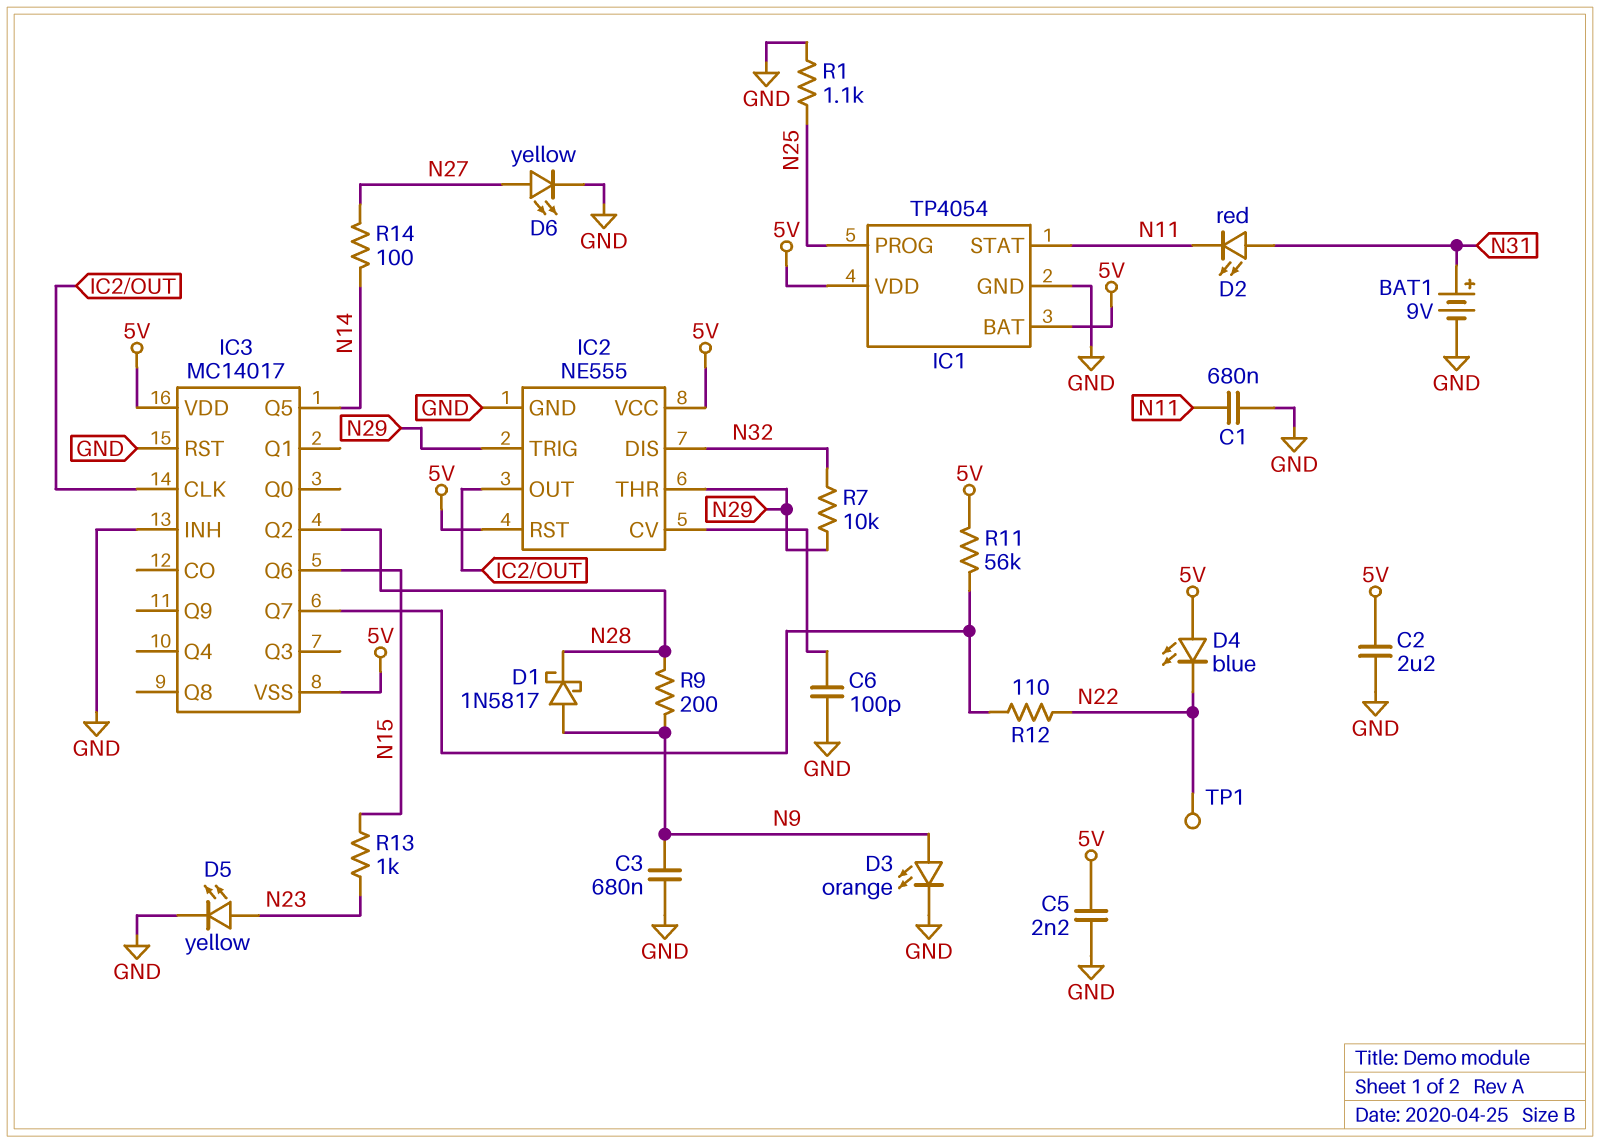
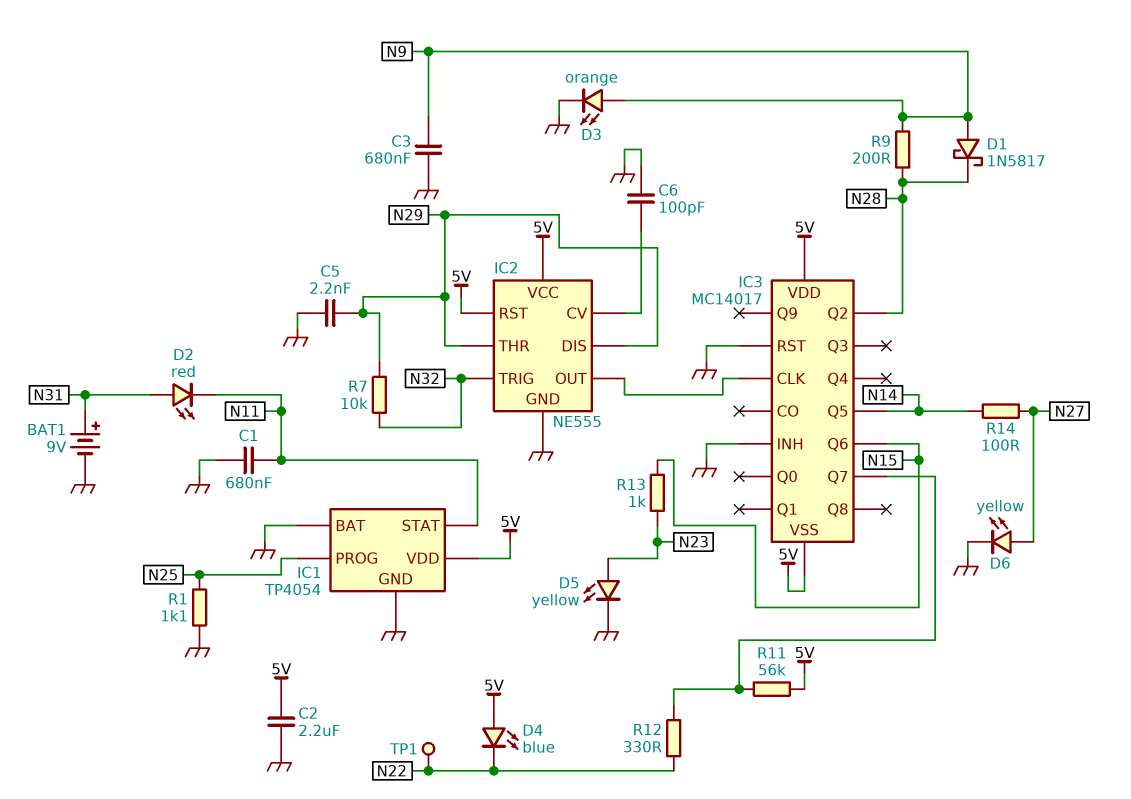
C5: 2.2nF (5V, GND) -> 2.2nF (GND, N29)
IC1 pin BAT: 5V -> GND
IC2 pin DIS: N32 -> N29
IC2 pin TRIG: N29 -> N32
R12: 110 (IC3/Q7, N22) -> 330 (IC3/Q7, N22)

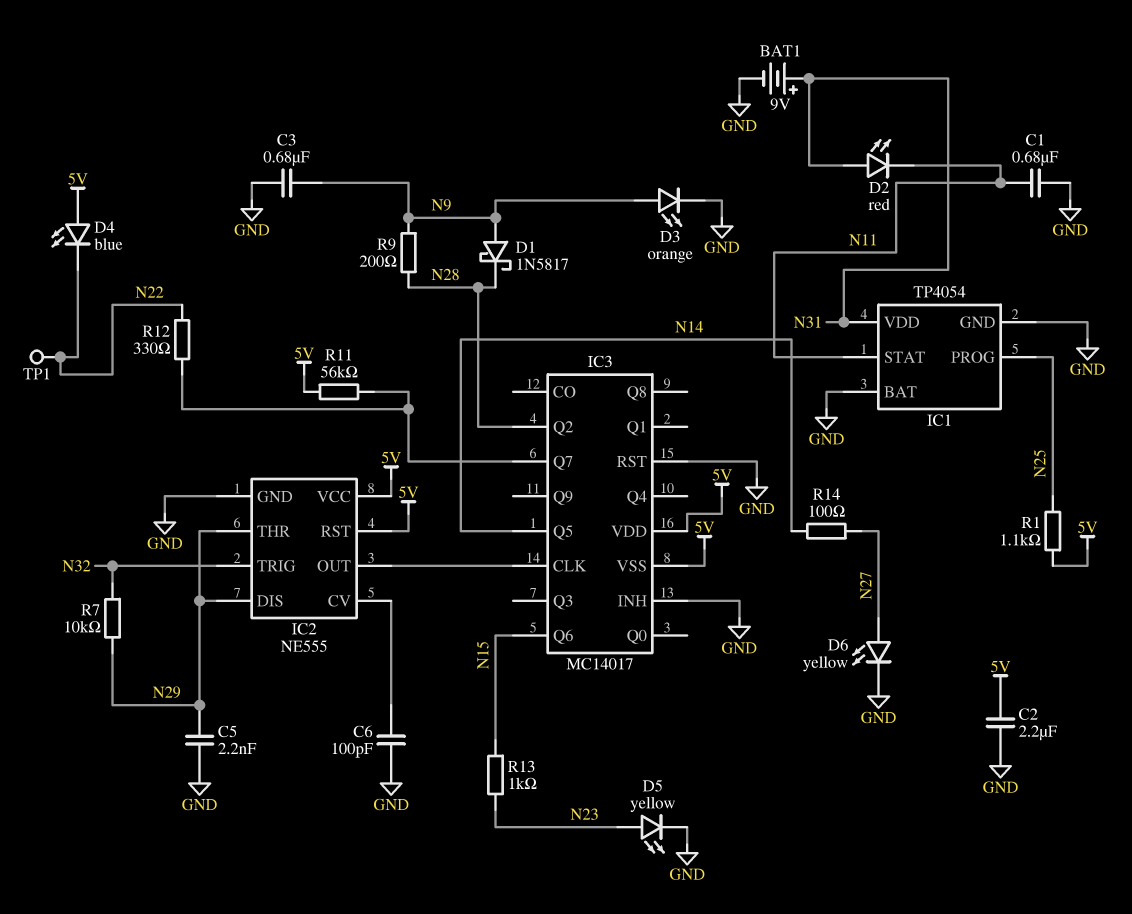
IC1 pin VDD: 5V -> N31
R1: 1.1k (GND, N25) -> 1.1k (5V, N25)

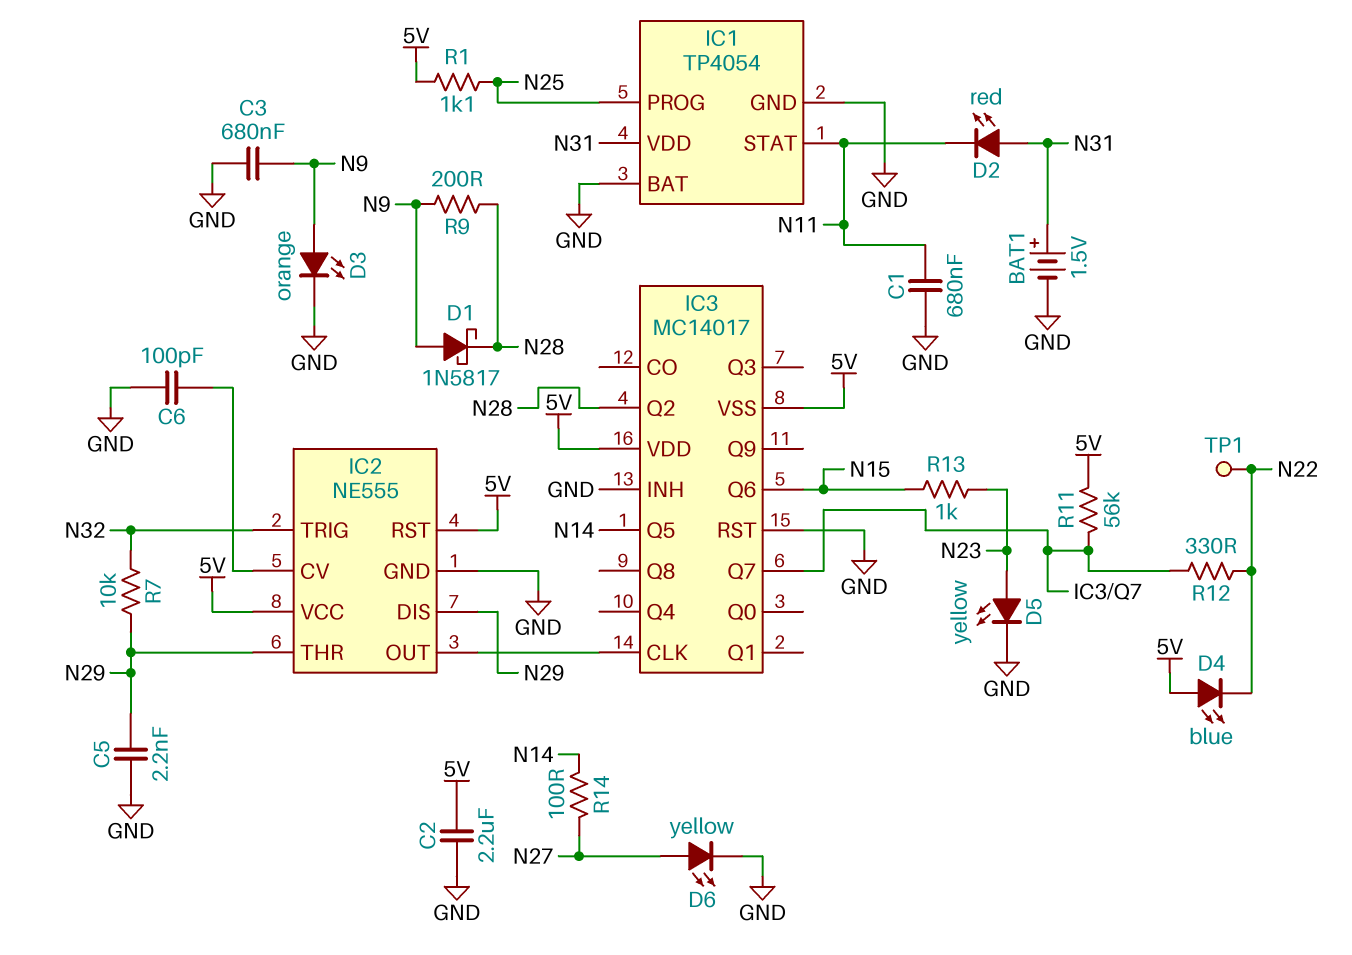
BAT1: 9V (plus N31, minus GND) -> 1.5V (plus N31, minus GND)

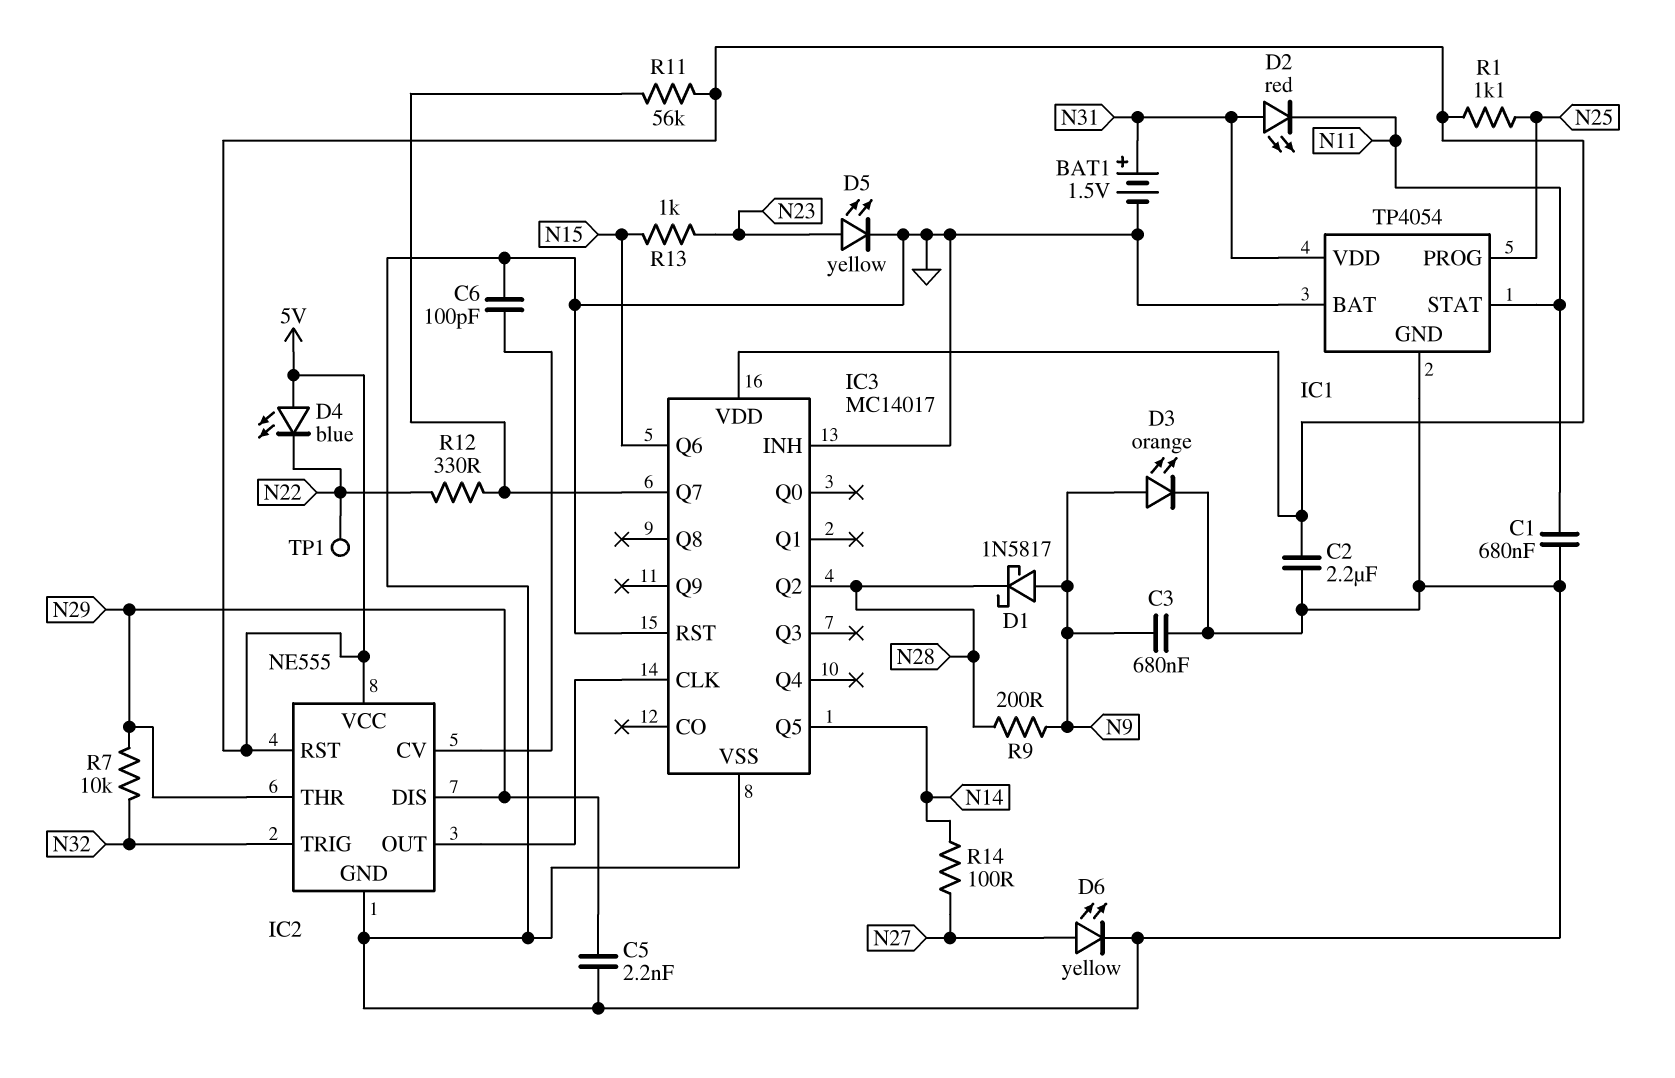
IC3 pin VSS: 5V -> GND

